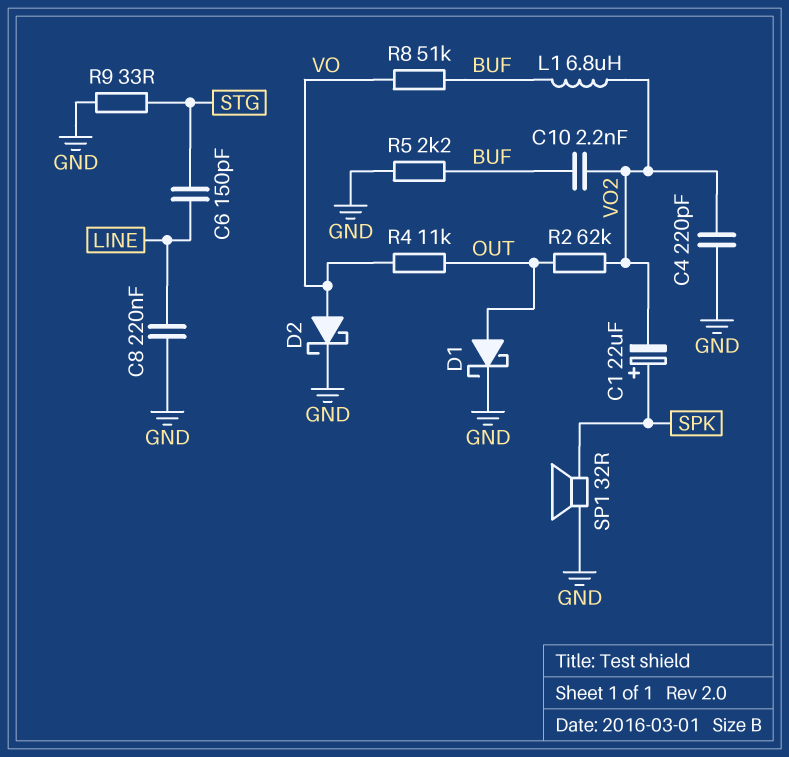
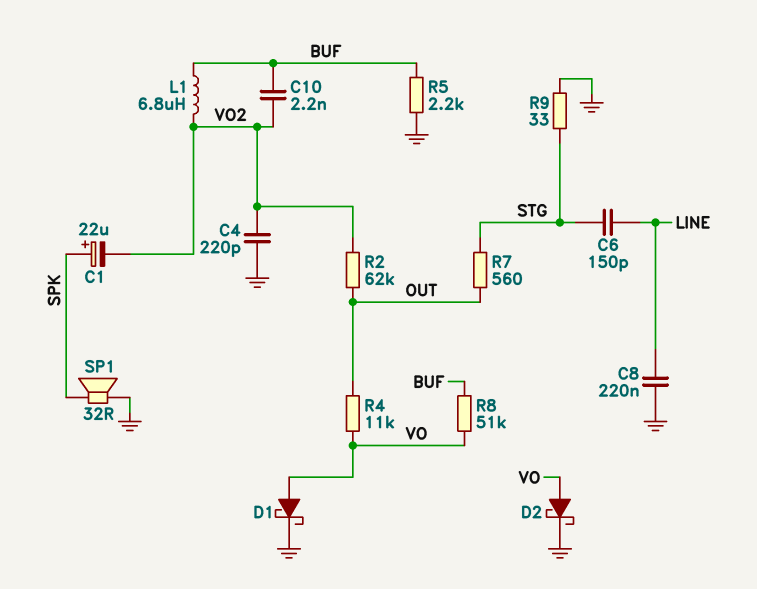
D1: schottky (A OUT, K GND) -> schottky (A VO, K GND)
R7: none -> 560 (OUT, STG)

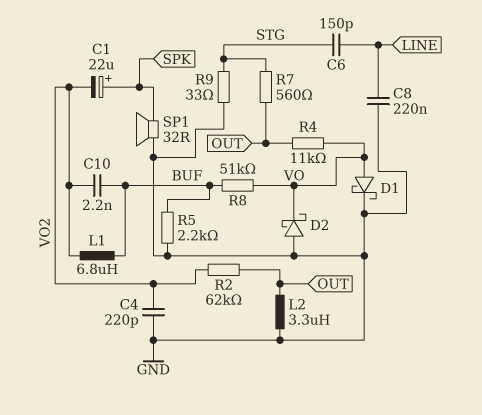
D2: schottky (A VO, K GND) -> schottky (A GND, K VO)
L2: none -> 3.3uH (GND, OUT)

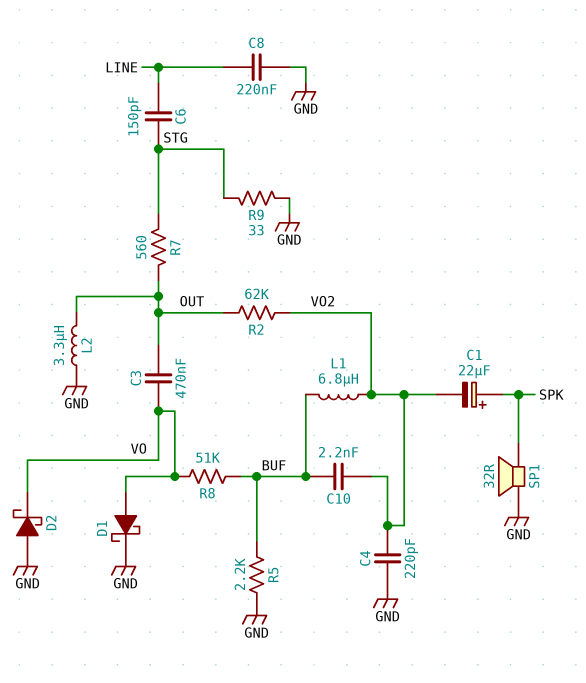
C3: none -> 470nF (OUT, VO)
R4: 11k (OUT, VO) -> none

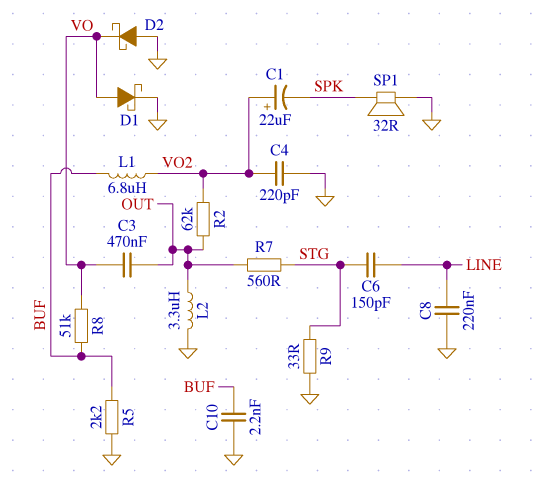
C1: 22uF (plus SPK, minus VO2) -> 22uF (plus VO2, minus SPK)
C10: 2.2nF (BUF, VO2) -> 2.2nF (BUF, GND)

